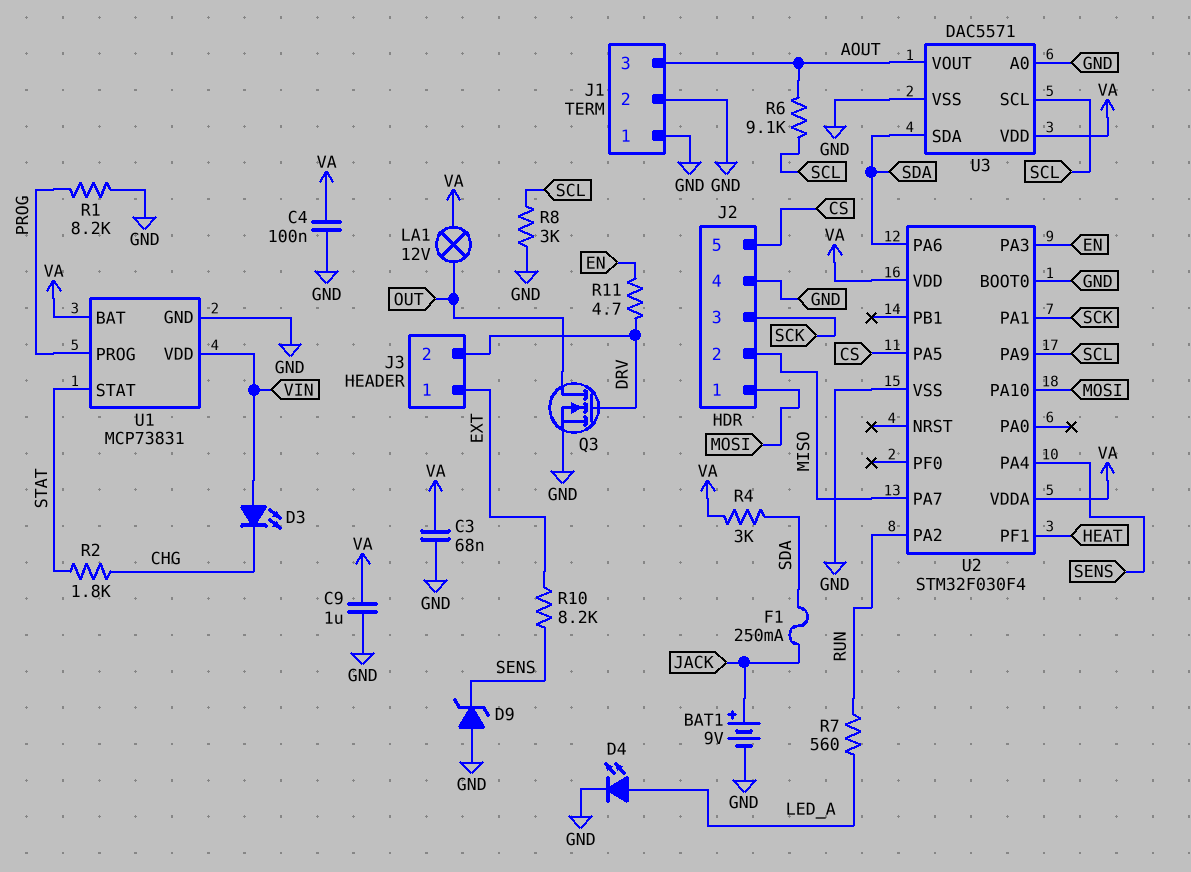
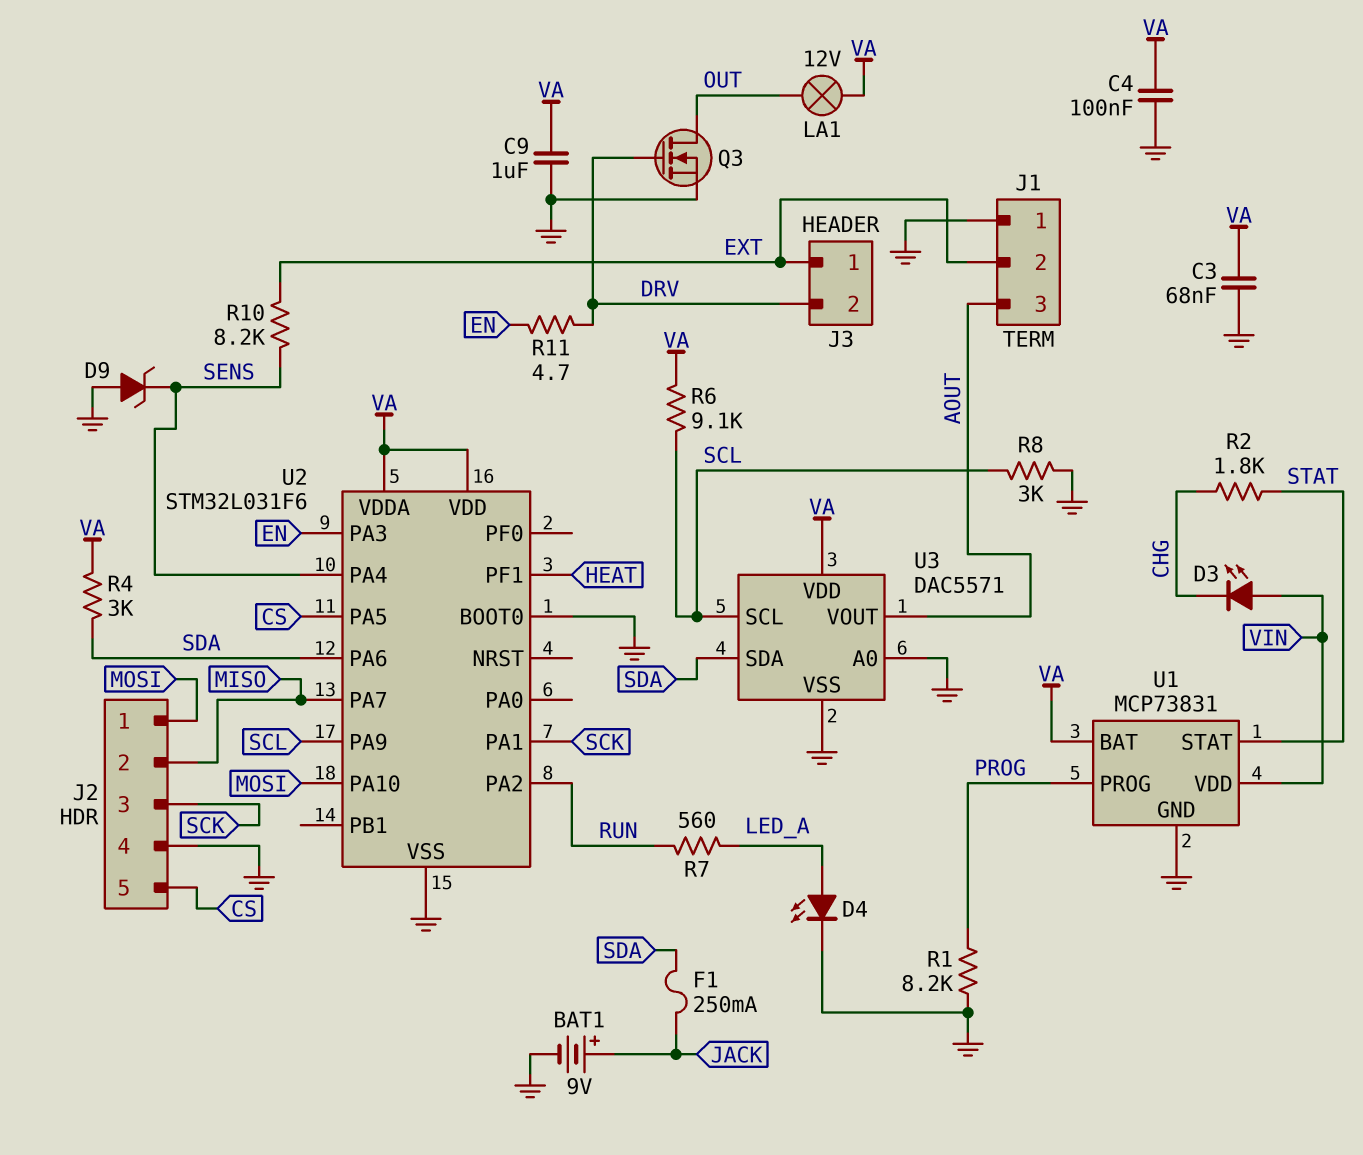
J1 pin 2: GND -> EXT
R6: 9.1k (AOUT, SCL) -> 9.1k (SCL, VA)
U2: STM32F030F4 -> STM32L031F6

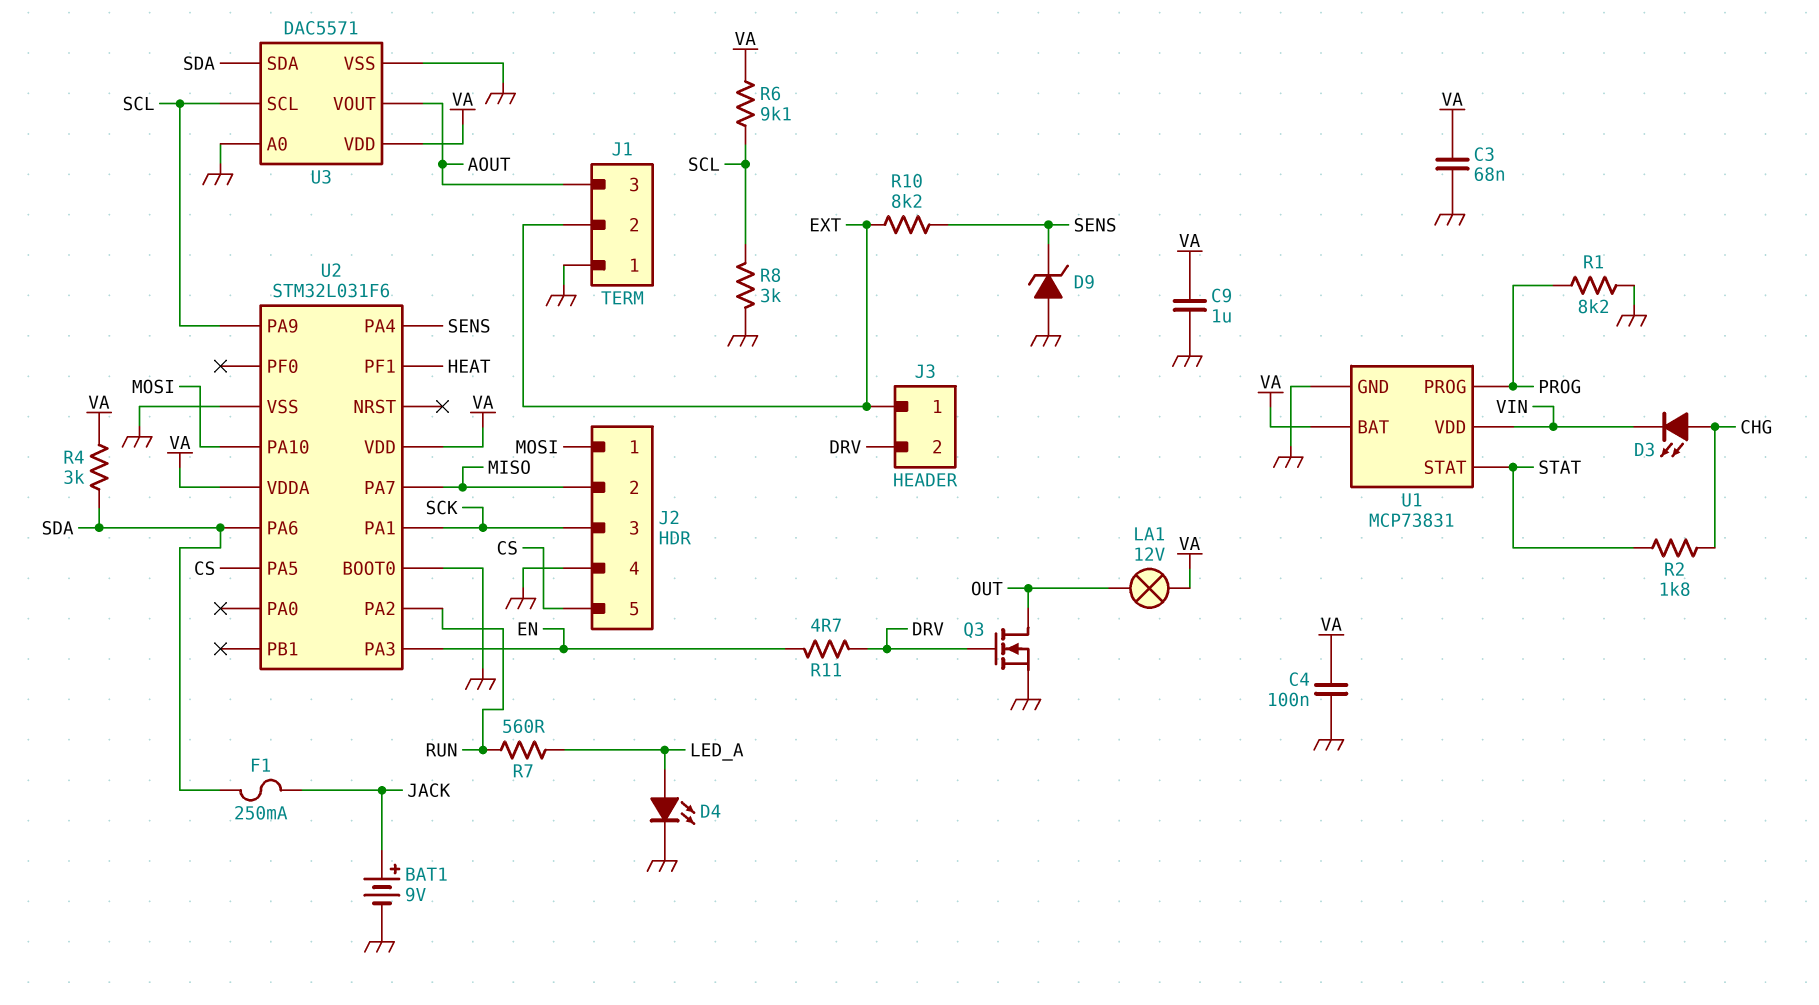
D3: LED (A VIN, K CHG) -> LED (A CHG, K VIN)

